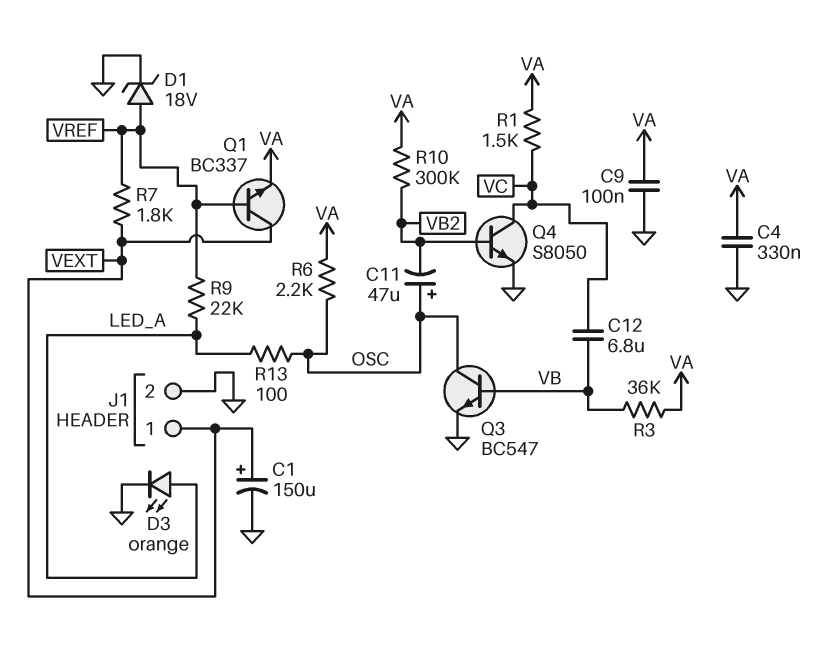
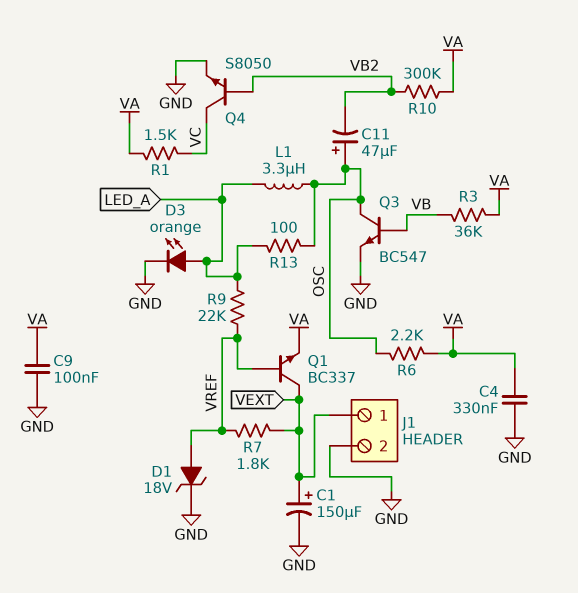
C12: 6.8uF (VB, VC) -> none
L1: none -> 3.3uH (LED_A, OSC)

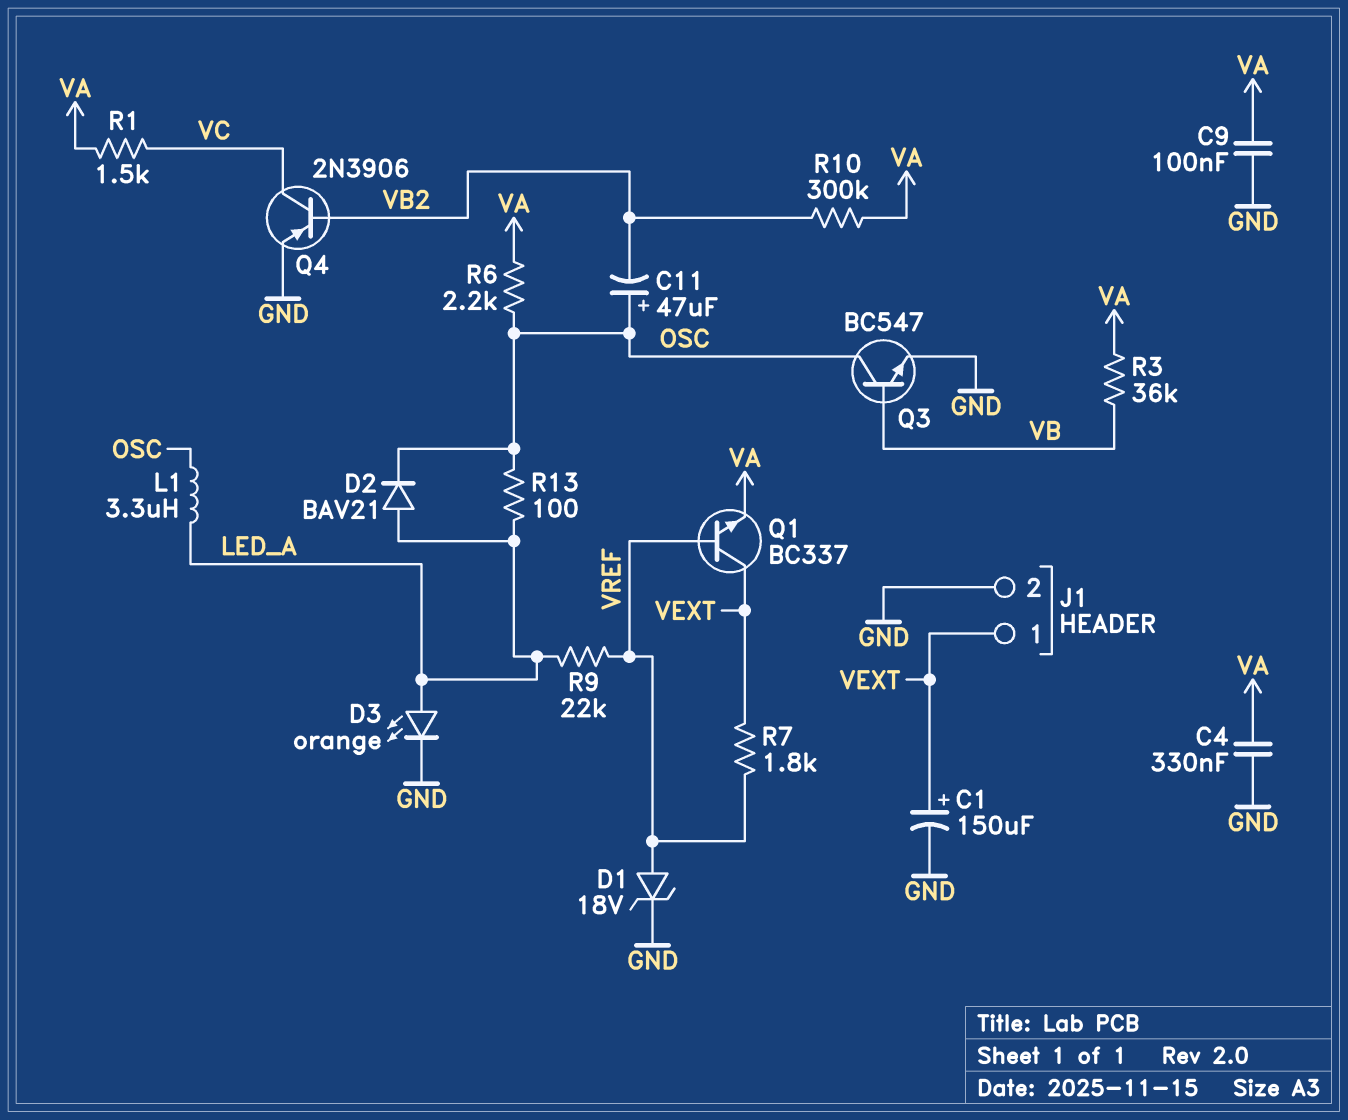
D2: none -> diode BAV21 (A LED_A, K OSC)
Q4: NPN S8050 (B VB2, C VC, E GND) -> PNP 2N3906 (B VB2, C VC, E GND)

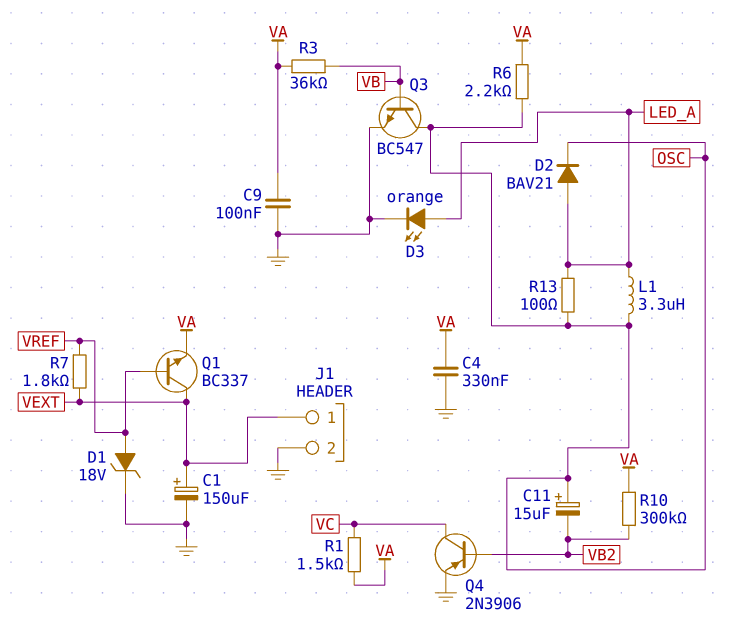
C11: 47uF (plus OSC, minus VB2) -> 15uF (plus OSC, minus VB2)
R9: 22k (LED_A, VREF) -> none

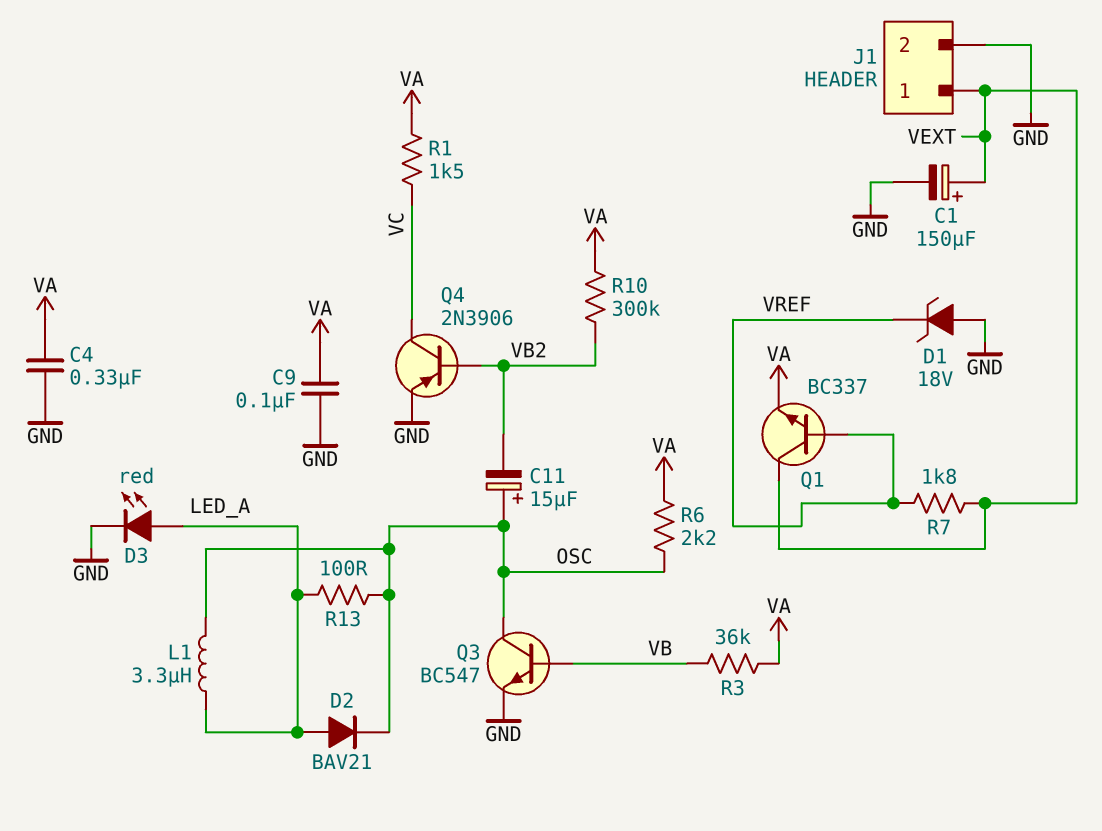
D1: zener 18V (A VREF, K GND) -> zener 18V (A GND, K VREF)
D3: LED orange (A LED_A, K GND) -> LED red (A LED_A, K GND)

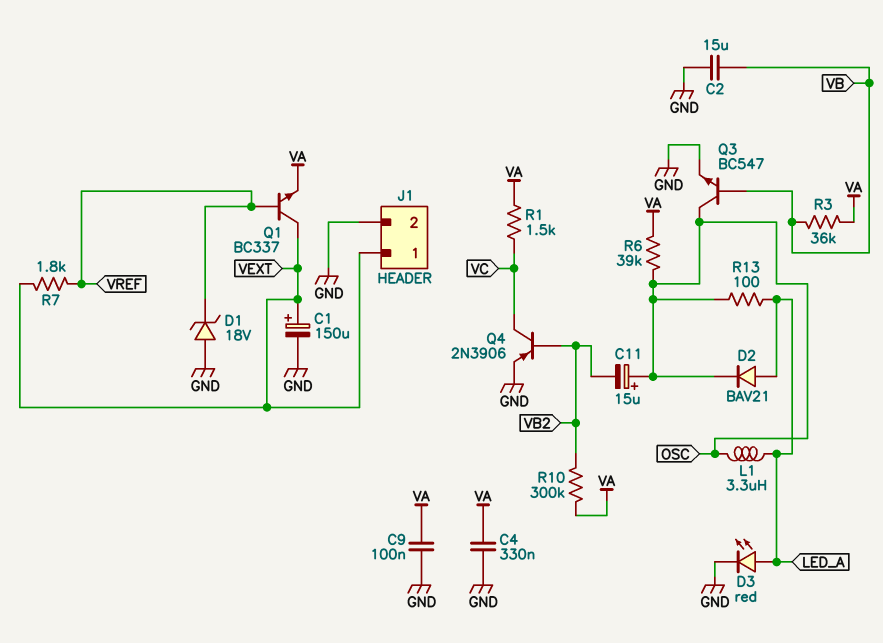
C2: none -> 15uF (GND, VB)
R6: 2.2k (OSC, VA) -> 39k (OSC, VA)

